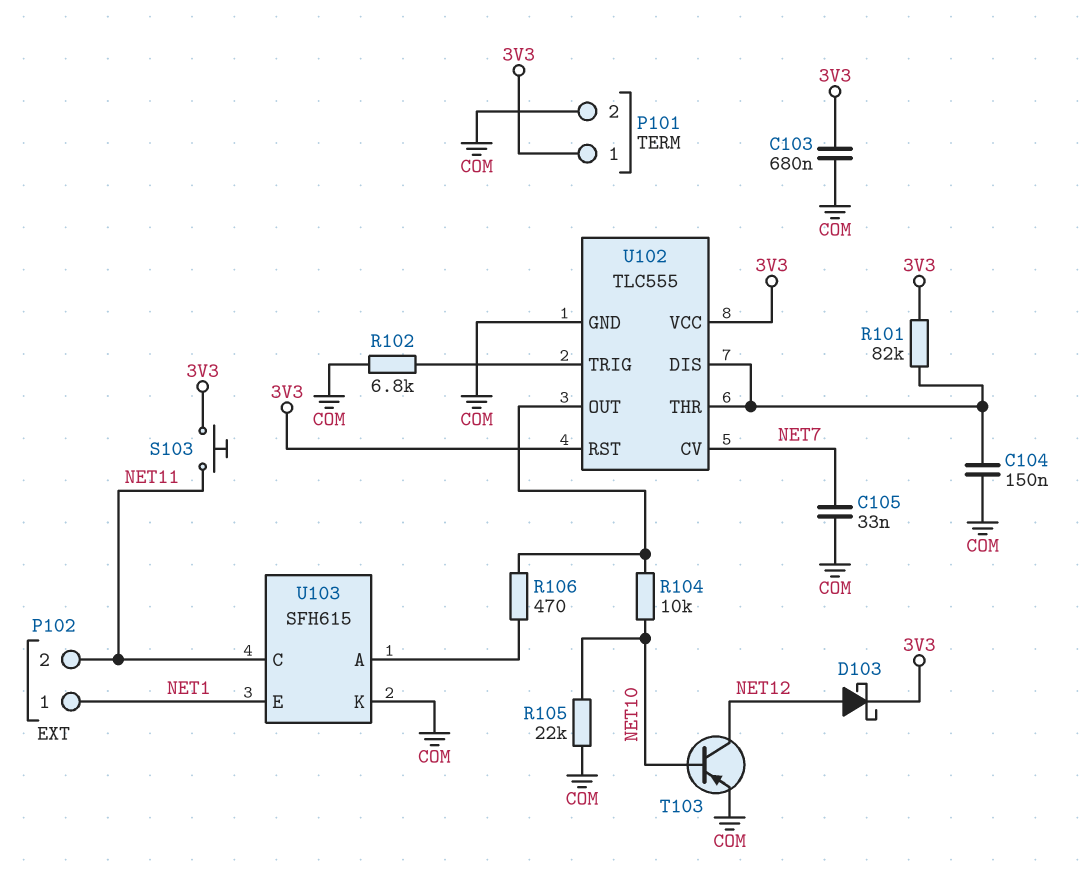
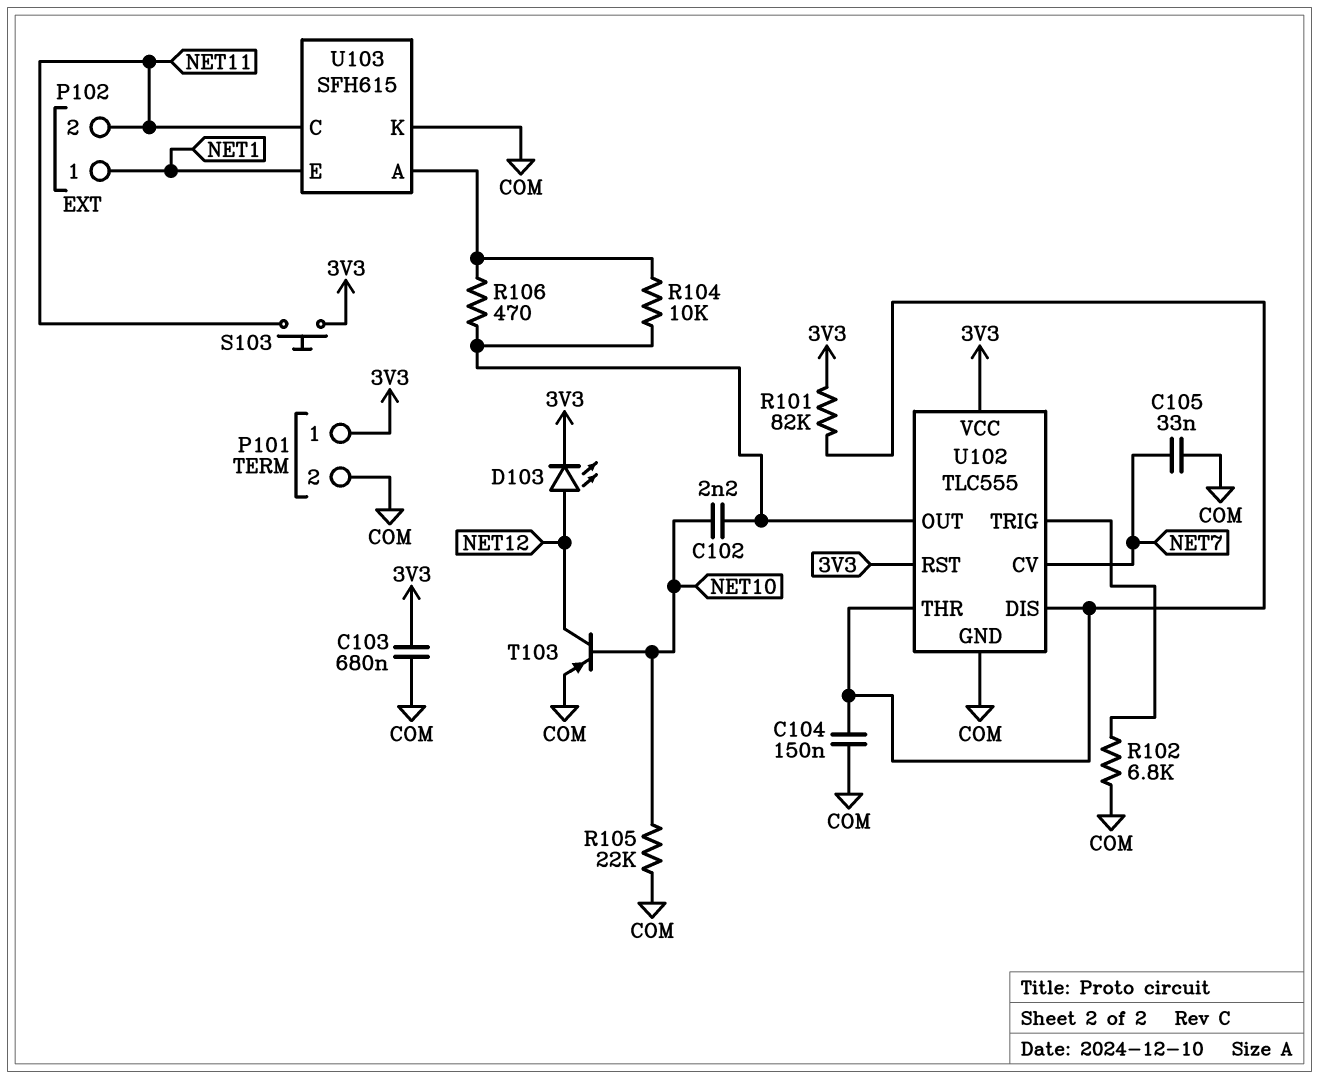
C102: none -> 2.2nF (NET10, U102/OUT)
D103: schottky (A NET12, K 3V3) -> LED (A NET12, K 3V3)
R104: 10k (NET10, U102/OUT) -> 10k (U102/OUT, U103/A)

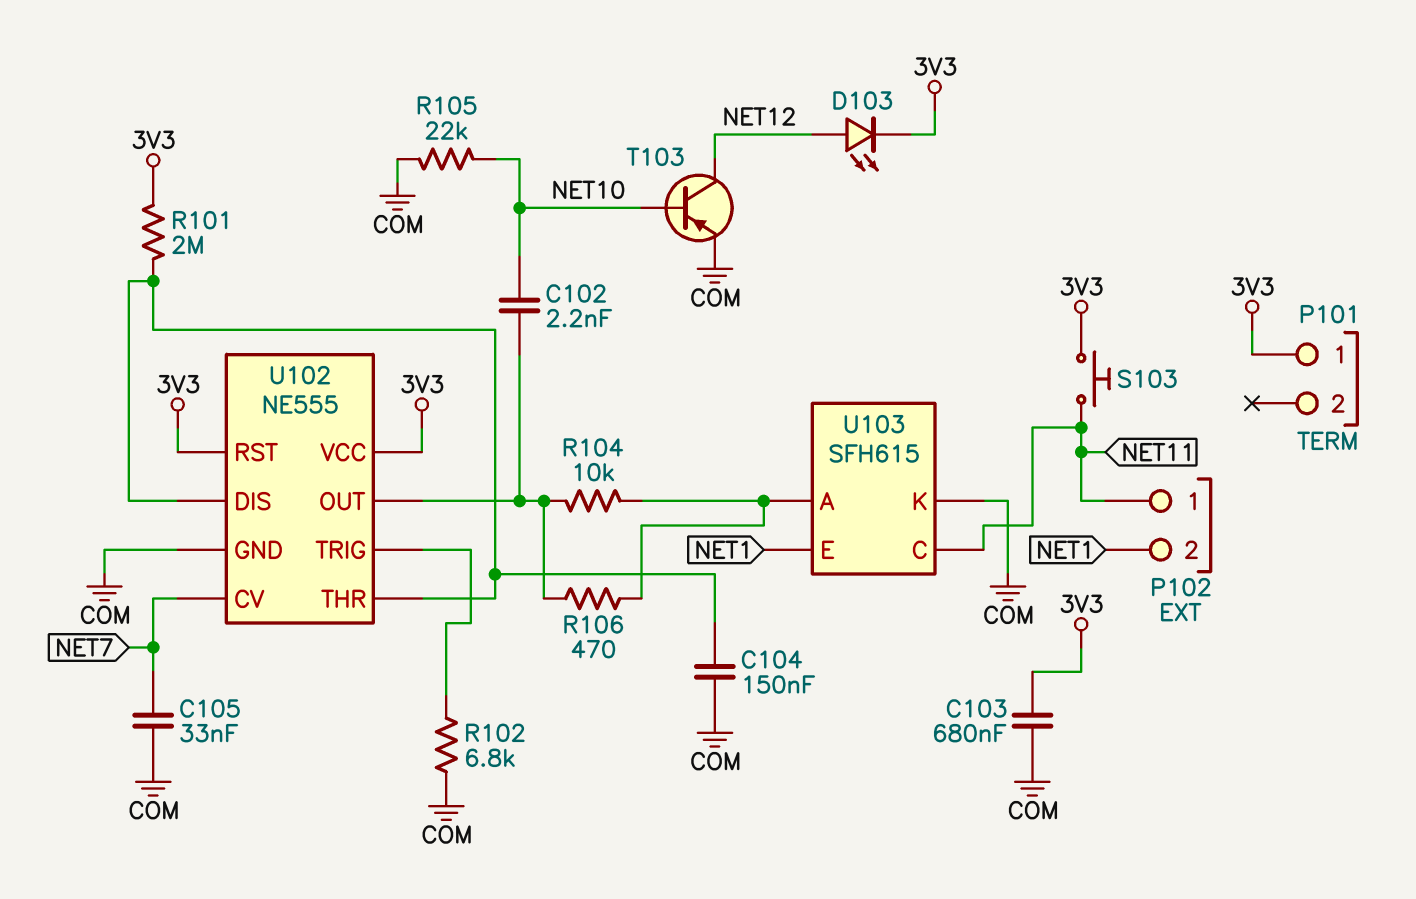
P101 pin 2: COM -> none
P102 pin 1: NET1 -> NET11
P102 pin 2: NET11 -> NET1
R101: 82k (3V3, U102/DIS) -> 2M (3V3, U102/DIS)
U102: TLC555 -> NE555

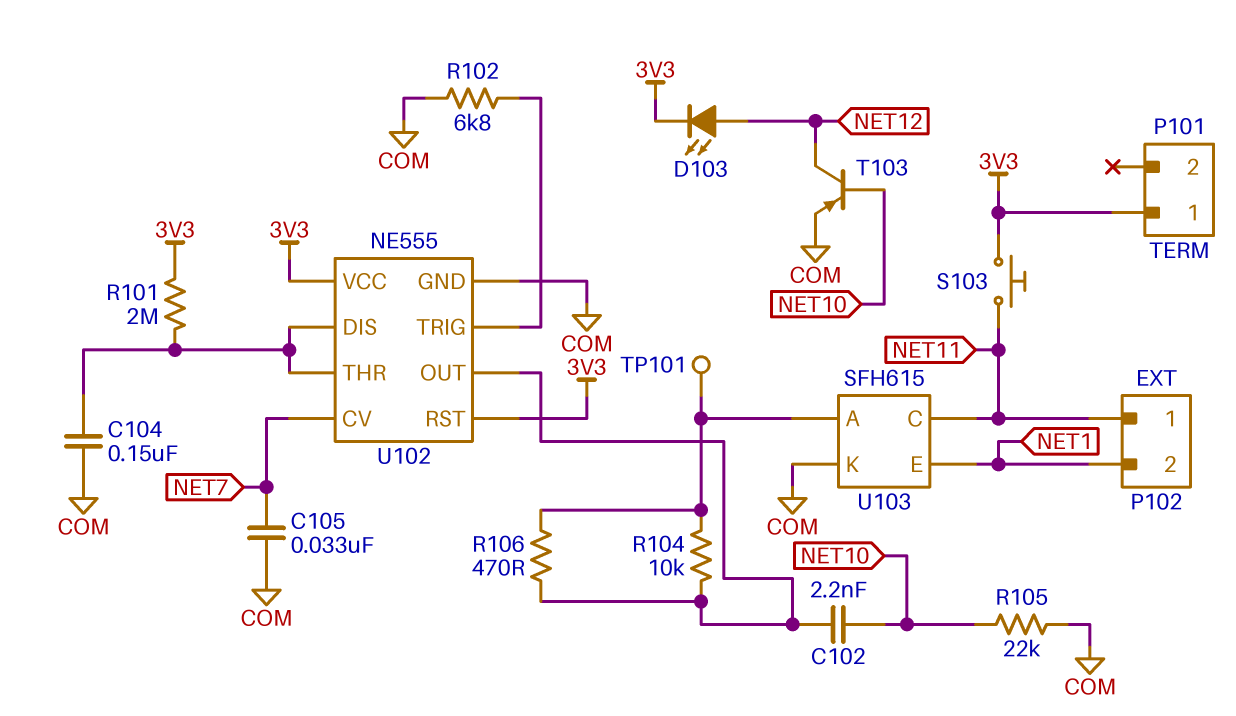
C103: 680nF (3V3, COM) -> none
TP101: none -> test point (U103/A)

